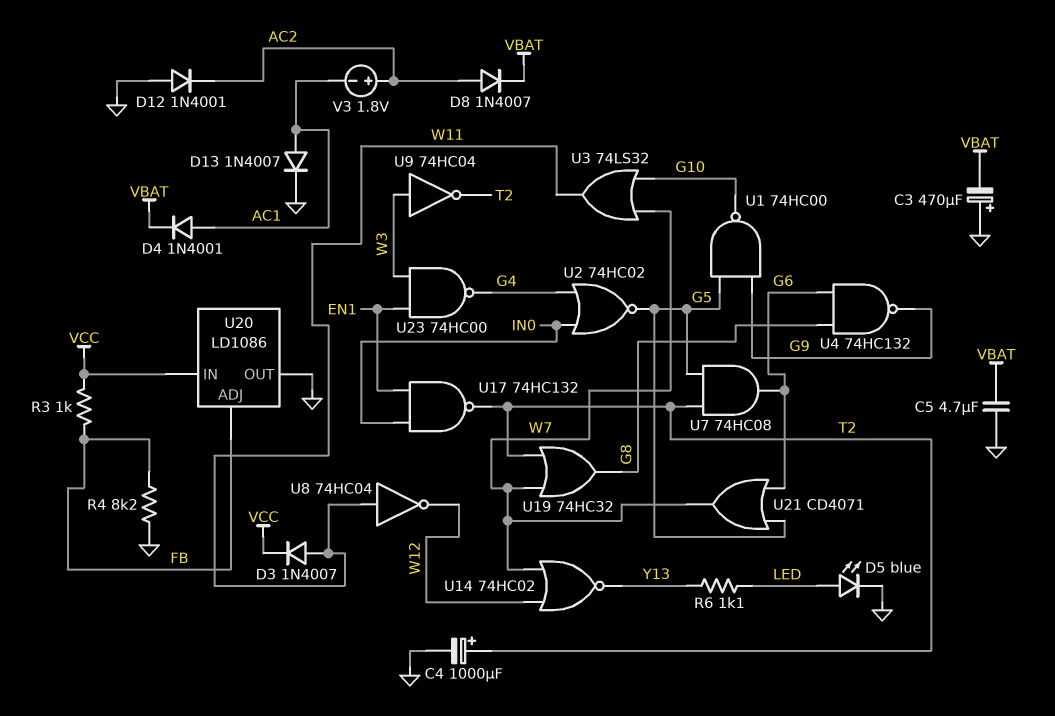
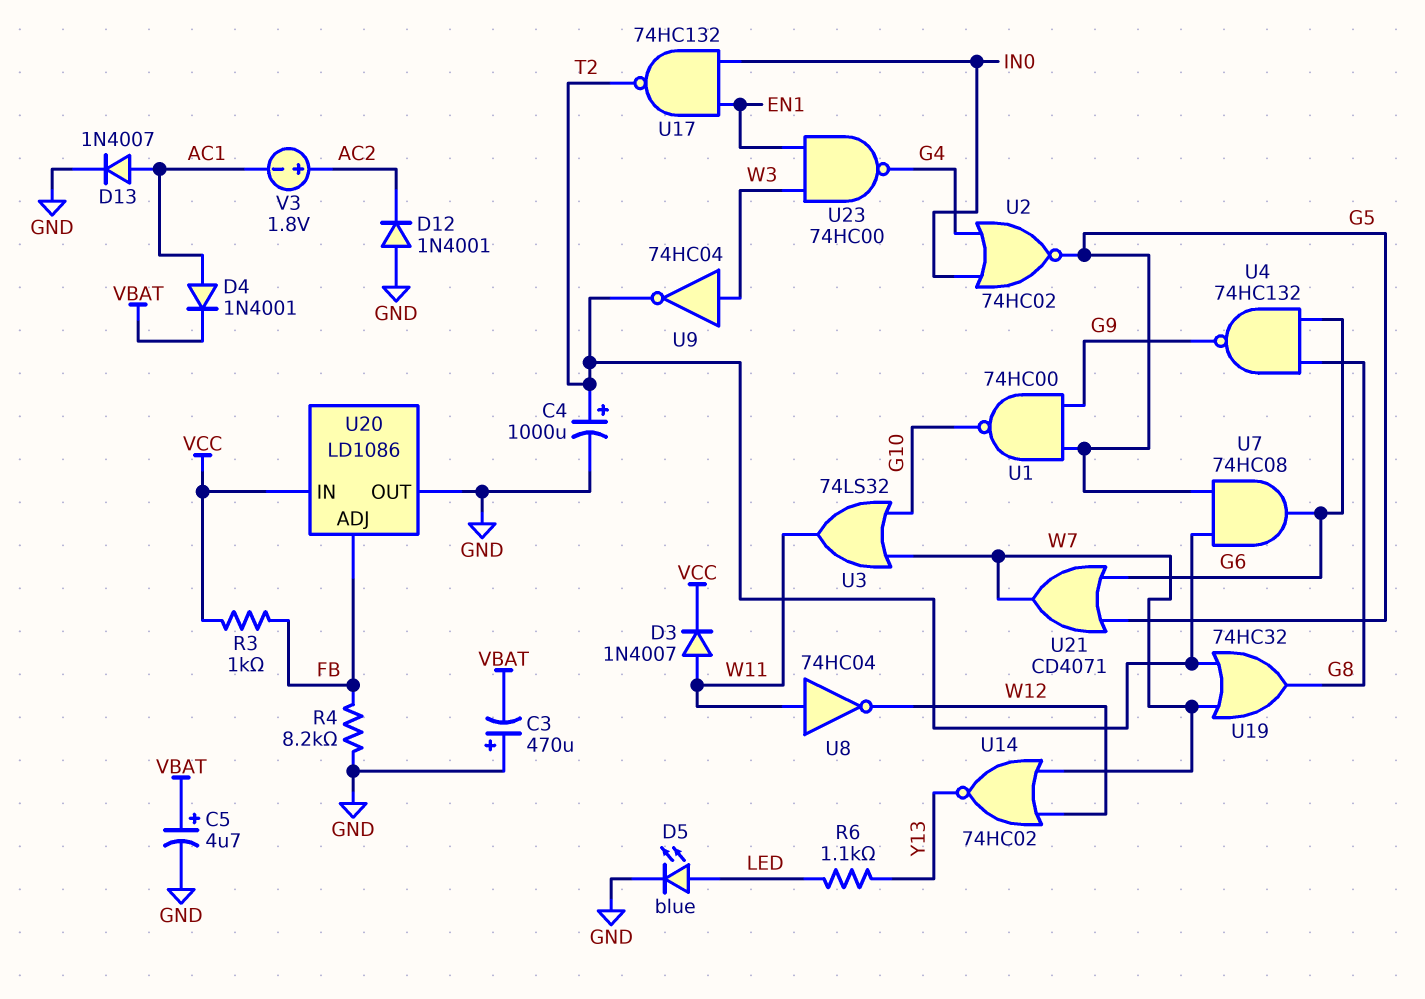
C5: 4.7uF (GND, VBAT) -> 4.7uF (plus VBAT, minus GND)
D8: diode 1N4007 (A AC2, K VBAT) -> none

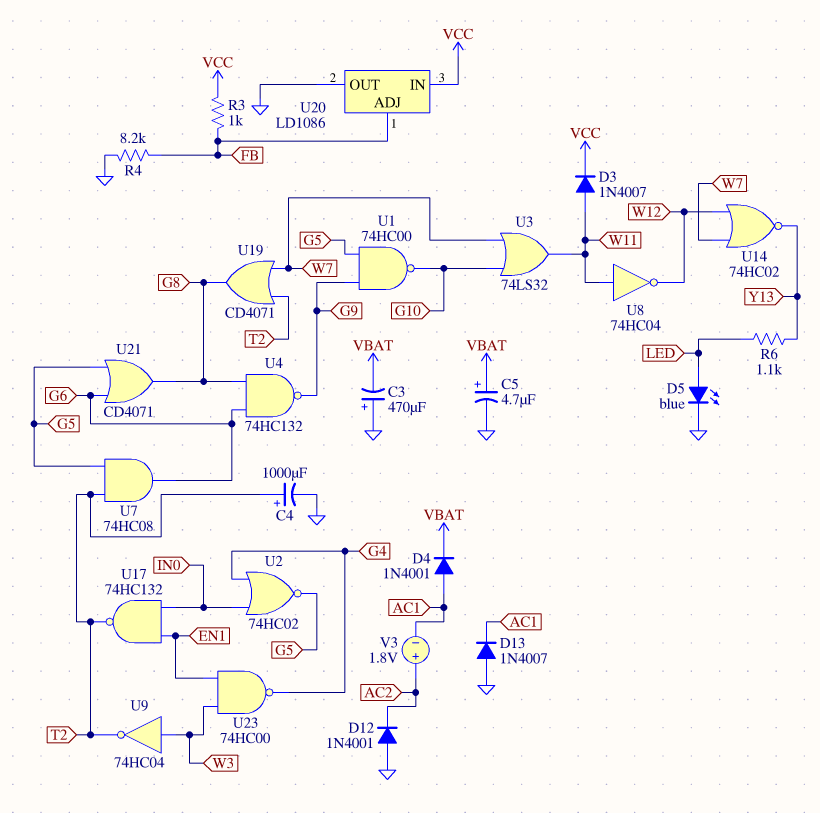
D13: diode 1N4007 (A AC1, K GND) -> diode 1N4007 (A GND, K AC1)
U19: OR 74HC32 (in T2, in W7, out G8) -> OR CD4071 (in T2, in W7, out G8)
U21: OR CD4071 (in G5, in G6, out W7) -> OR CD4071 (in G5, in G6, out G8)

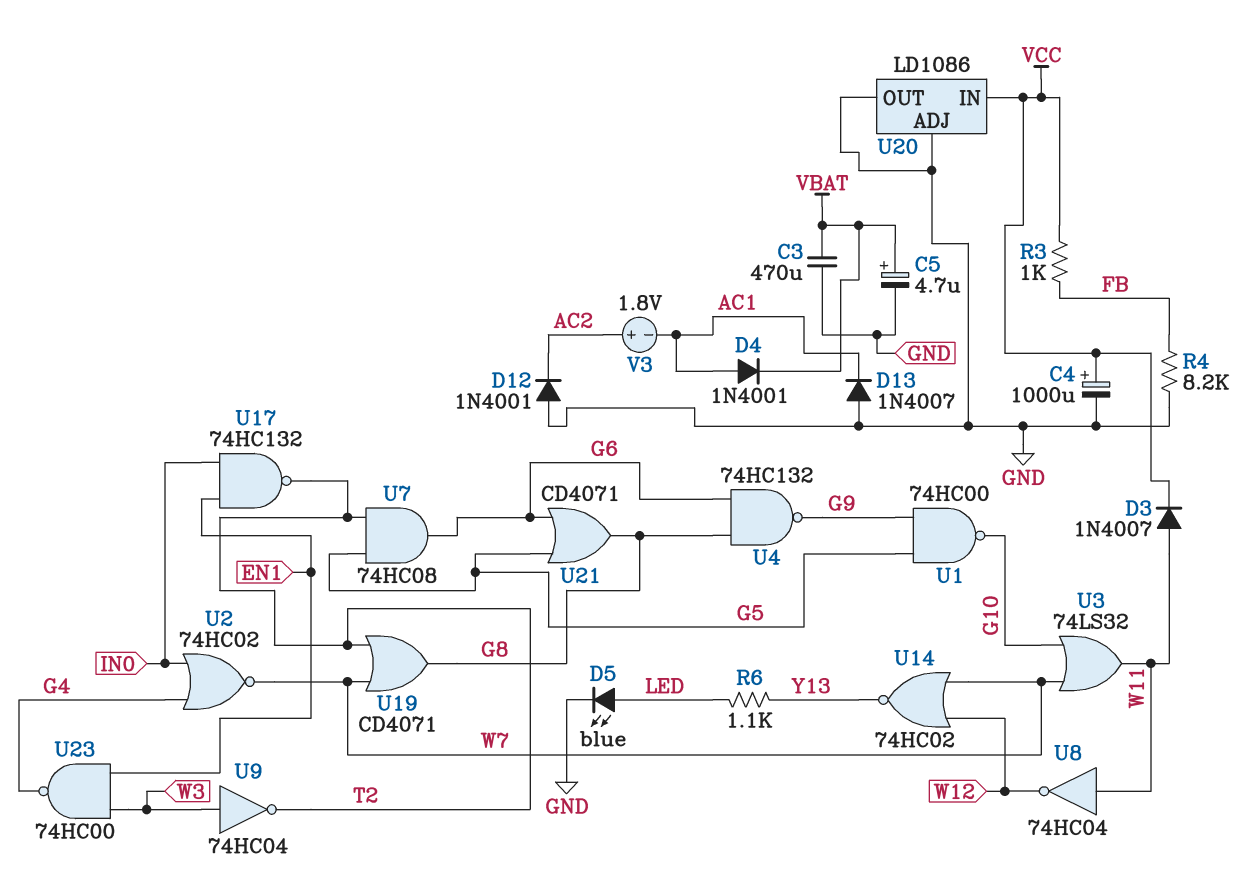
C3: 470uF (plus GND, minus VBAT) -> 470uF (GND, VBAT)
C4: 1000uF (plus T2, minus GND) -> 1000uF (plus VCC, minus GND)
U2: NOR 74HC02 (in G4, in IN0, out G5) -> NOR 74HC02 (in G4, in IN0, out W7)
U20 pin ADJ: FB -> GND

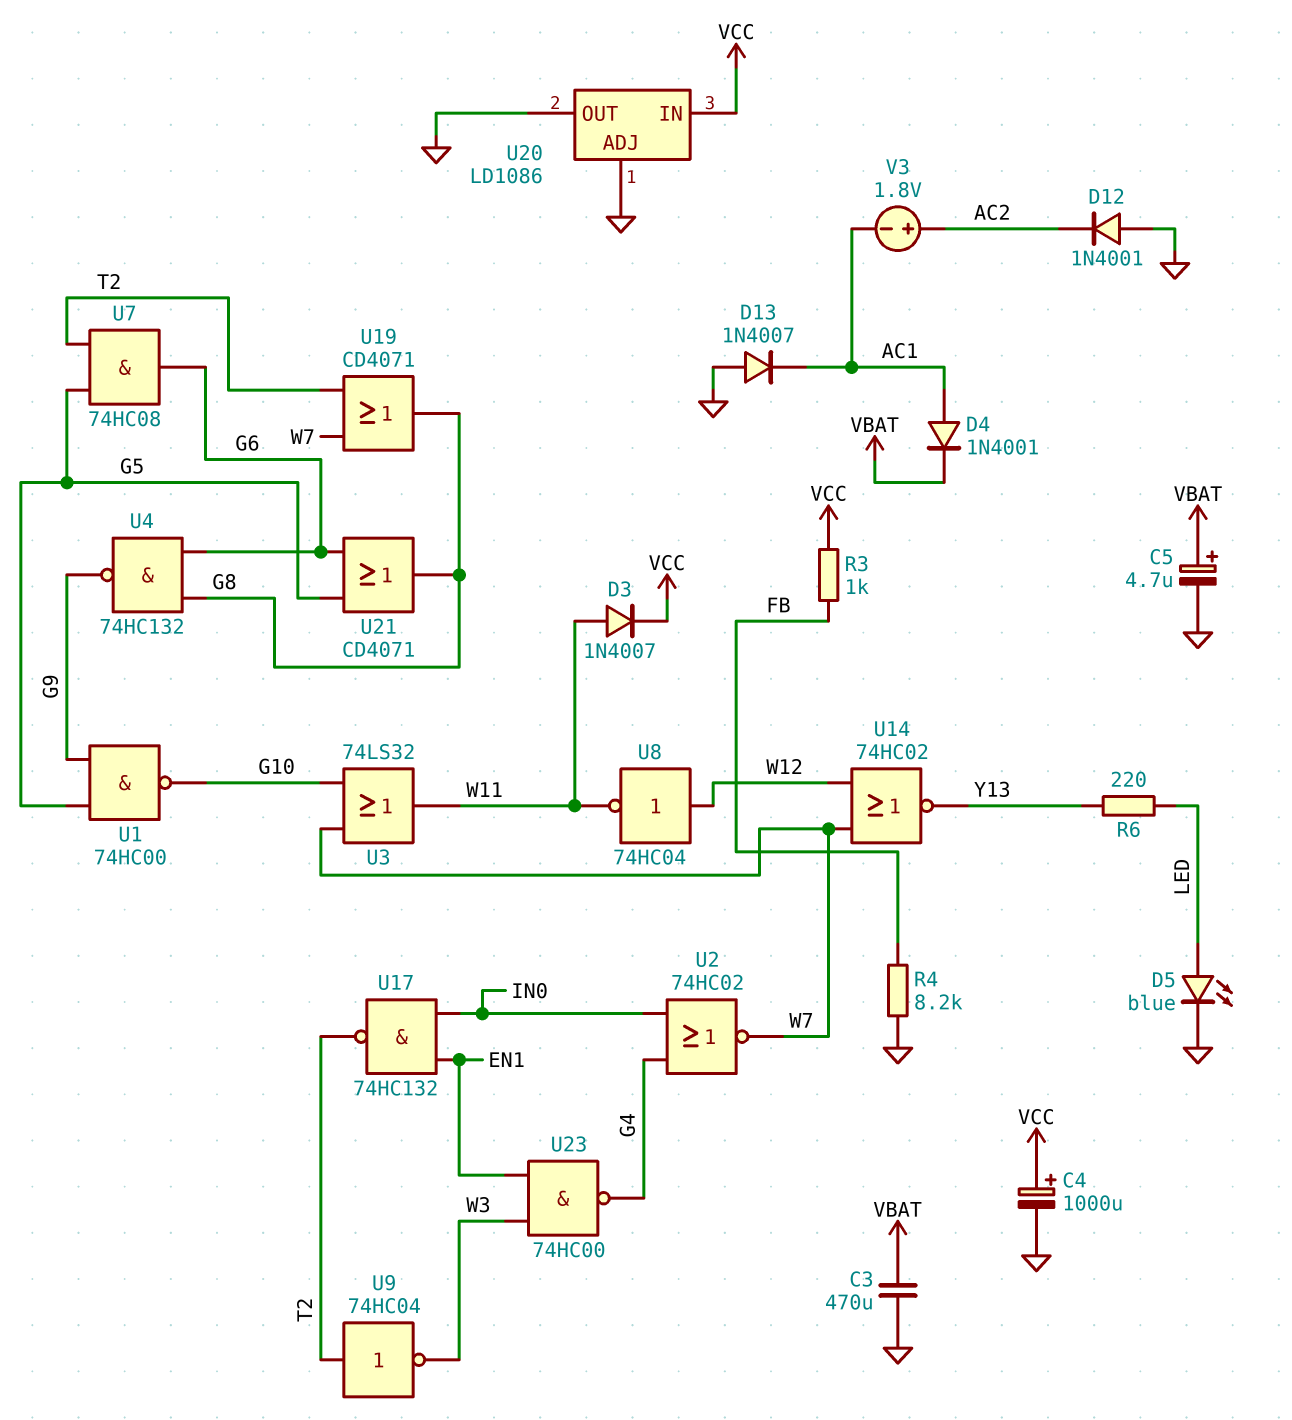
R6: 1.1k (LED, Y13) -> 220 (LED, Y13)
U8: NOT 74HC04 (in W11, out W12) -> NOT 74HC04 (in W12, out W11)
U9: NOT 74HC04 (in W3, out T2) -> NOT 74HC04 (in T2, out W3)

